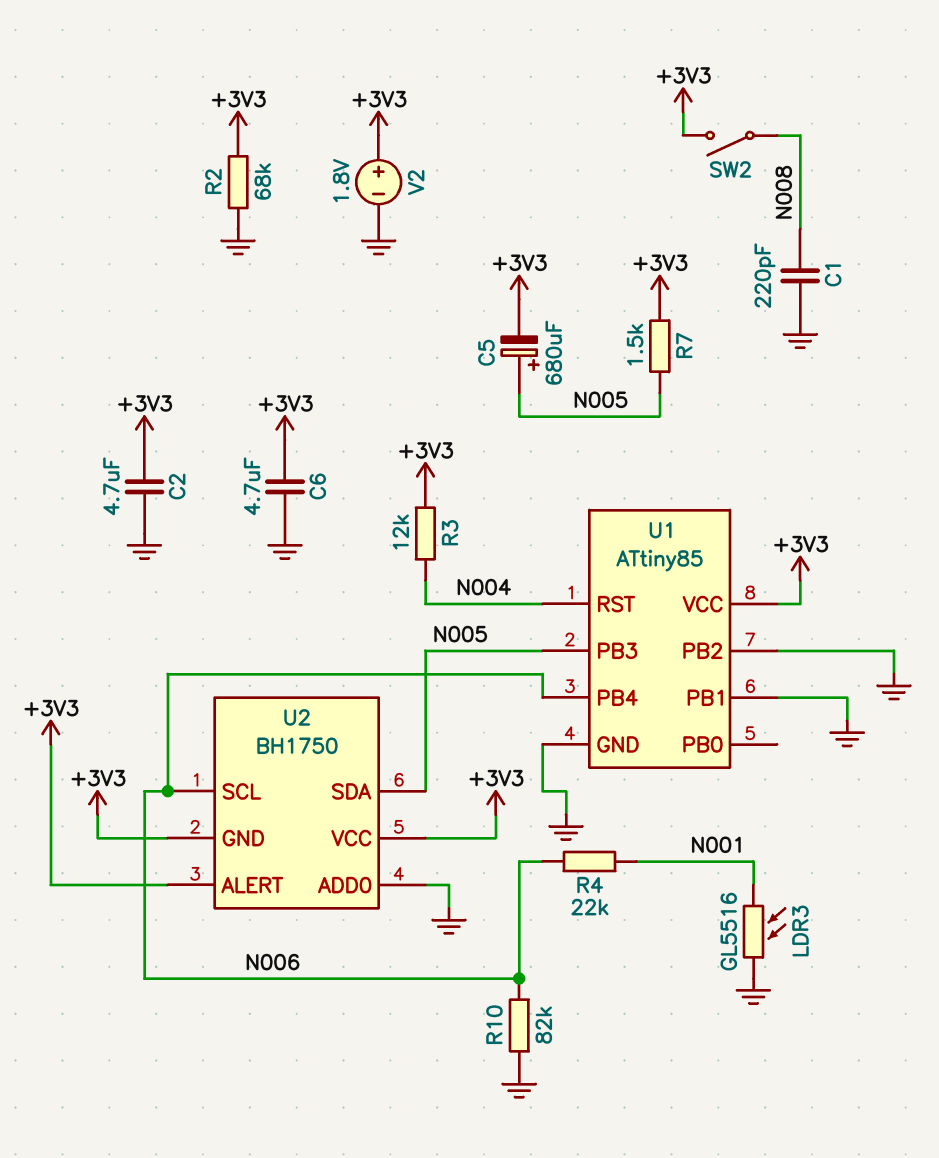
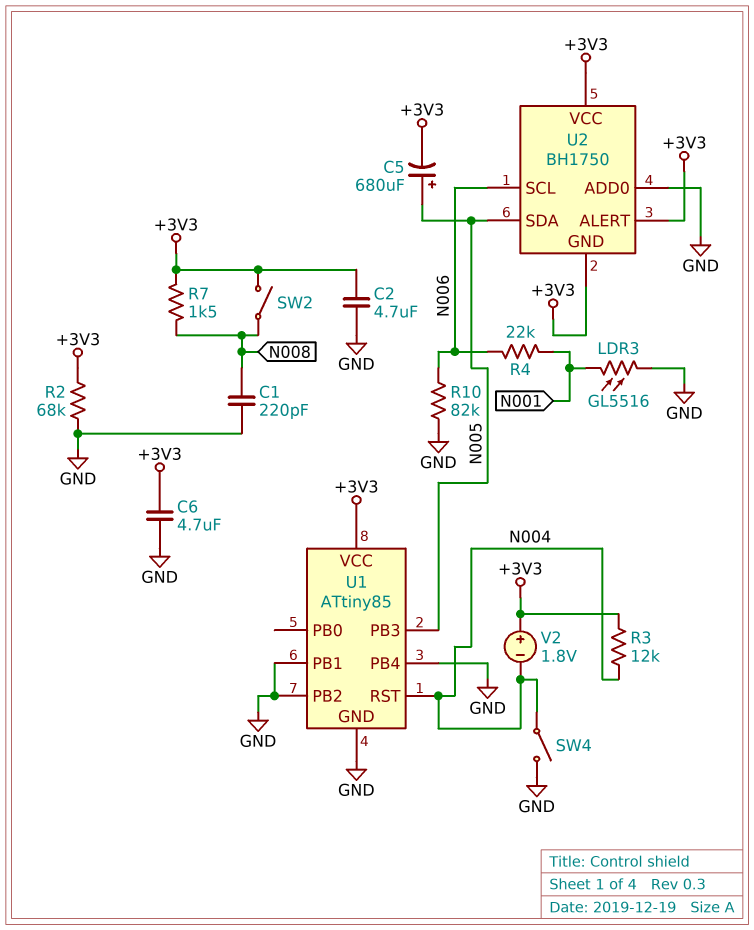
R7: 1.5k (+3V3, N005) -> 1.5k (+3V3, N008)
SW4: none -> switch (GND, N004)
U1 pin PB4: N006 -> GND
V2: 1.8V (plus +3V3, minus GND) -> 1.8V (plus +3V3, minus N004)

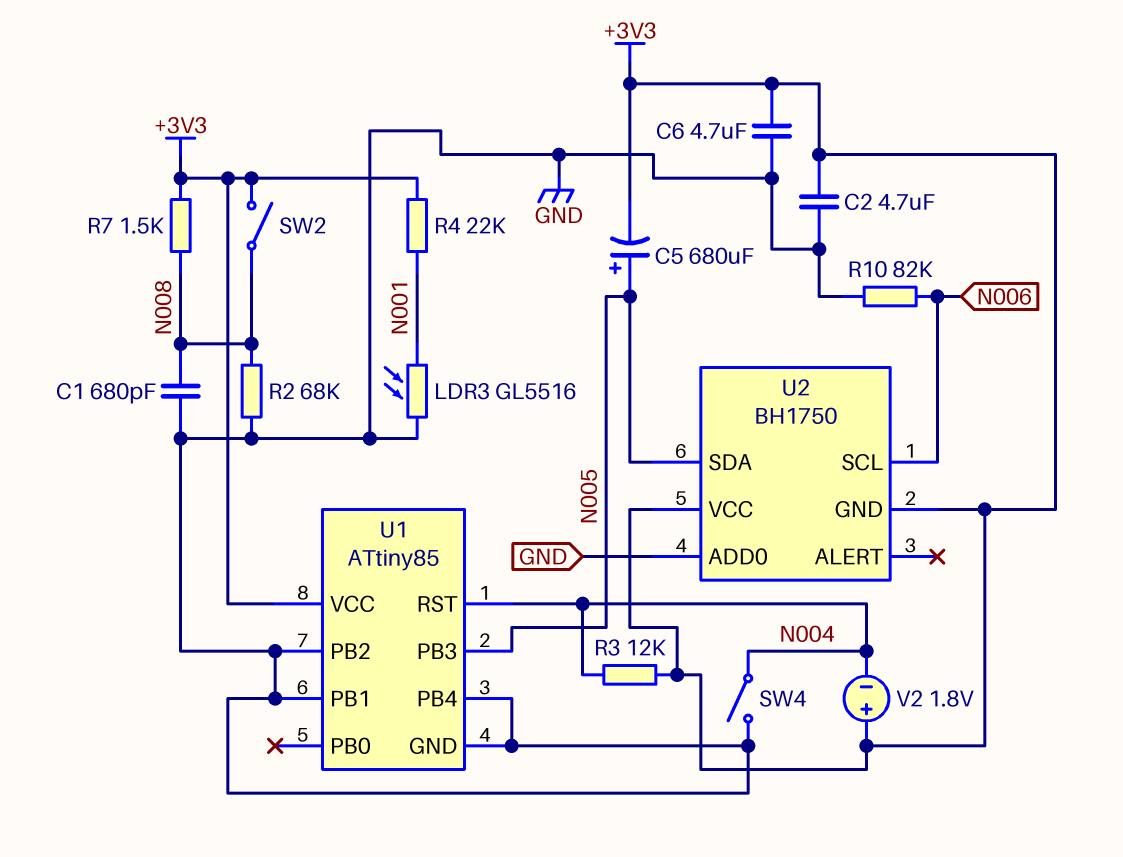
C1: 220pF (GND, N008) -> 680pF (GND, N008)
R2: 68k (+3V3, GND) -> 68k (GND, N008)
R4: 22k (N001, N006) -> 22k (+3V3, N001)
U2 pin ALERT: +3V3 -> none

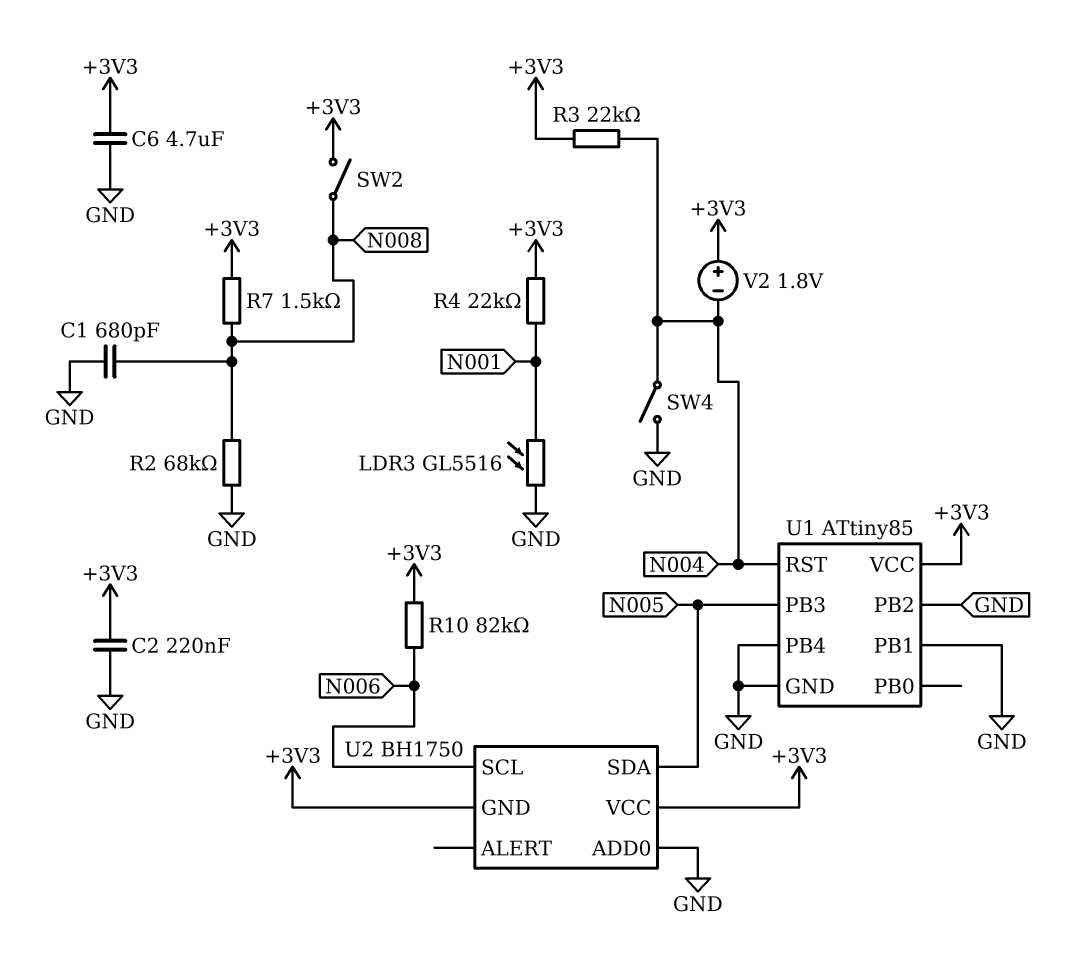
C2: 4.7uF (+3V3, GND) -> 220nF (+3V3, GND)
C5: 680uF (plus N005, minus +3V3) -> none
R3: 12k (+3V3, N004) -> 22k (+3V3, N004)
R10: 82k (GND, N006) -> 82k (+3V3, N006)

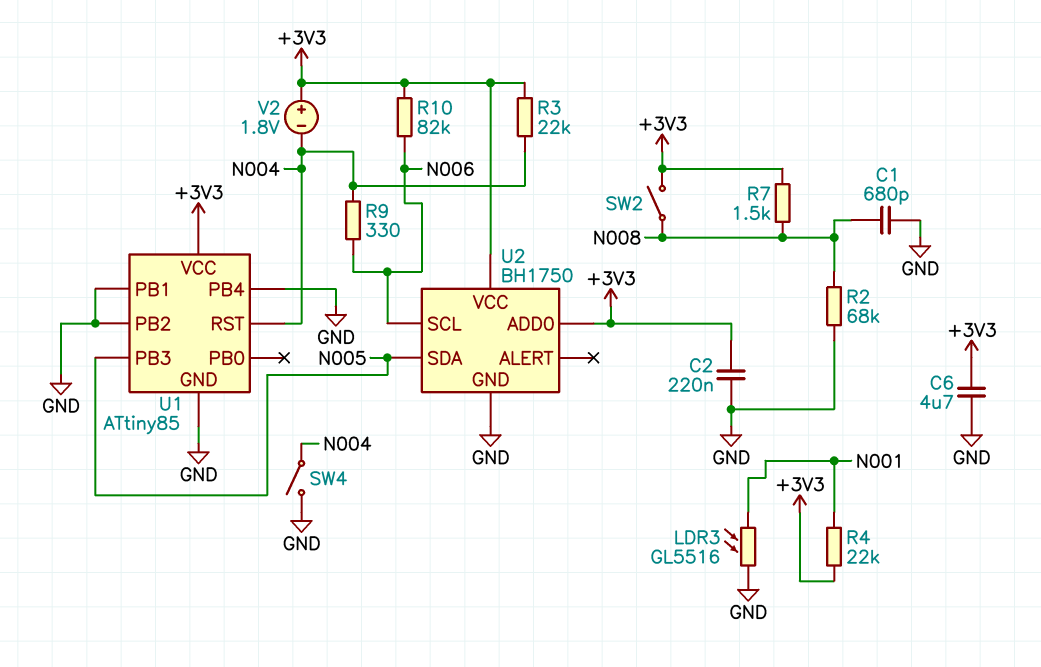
R9: none -> 330 (N004, N006)
U2 pin ADD0: GND -> +3V3
U2 pin GND: +3V3 -> GND

